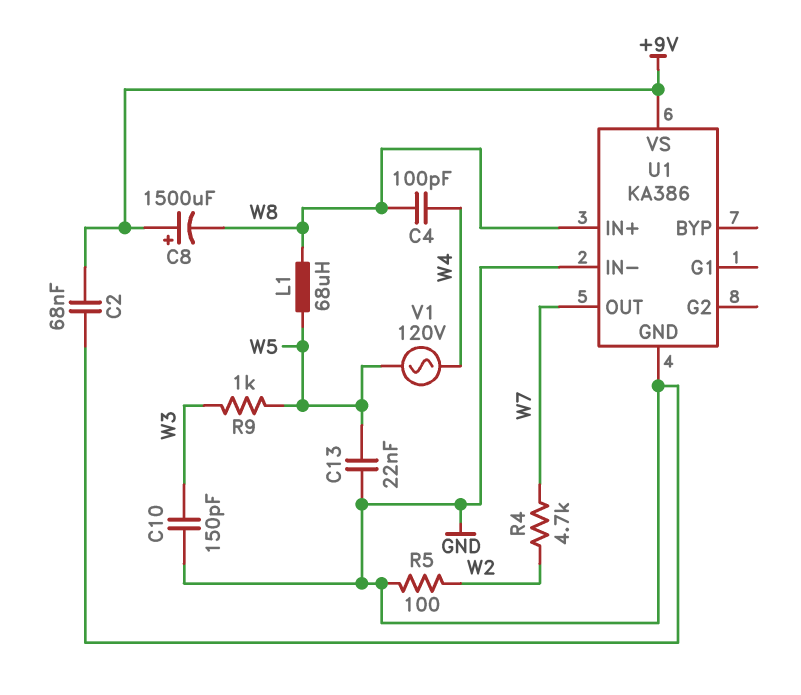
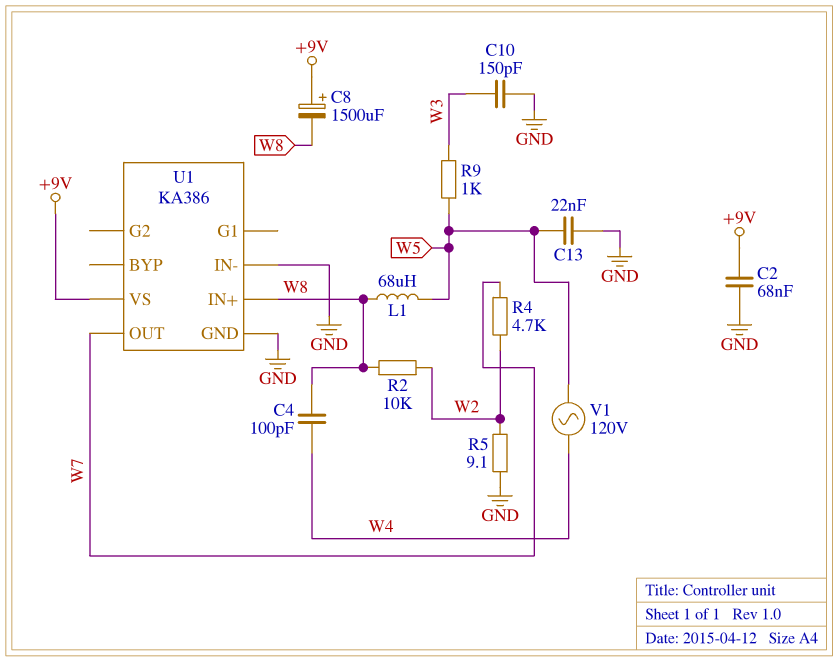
R2: none -> 10k (W2, W8)
R5: 100 (GND, W2) -> 9.1 (GND, W2)

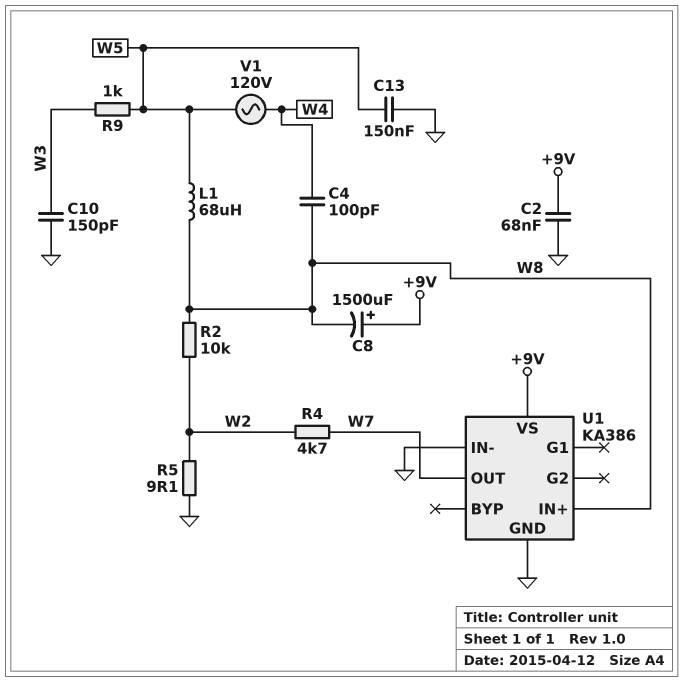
C13: 22nF (GND, W5) -> 150nF (GND, W5)

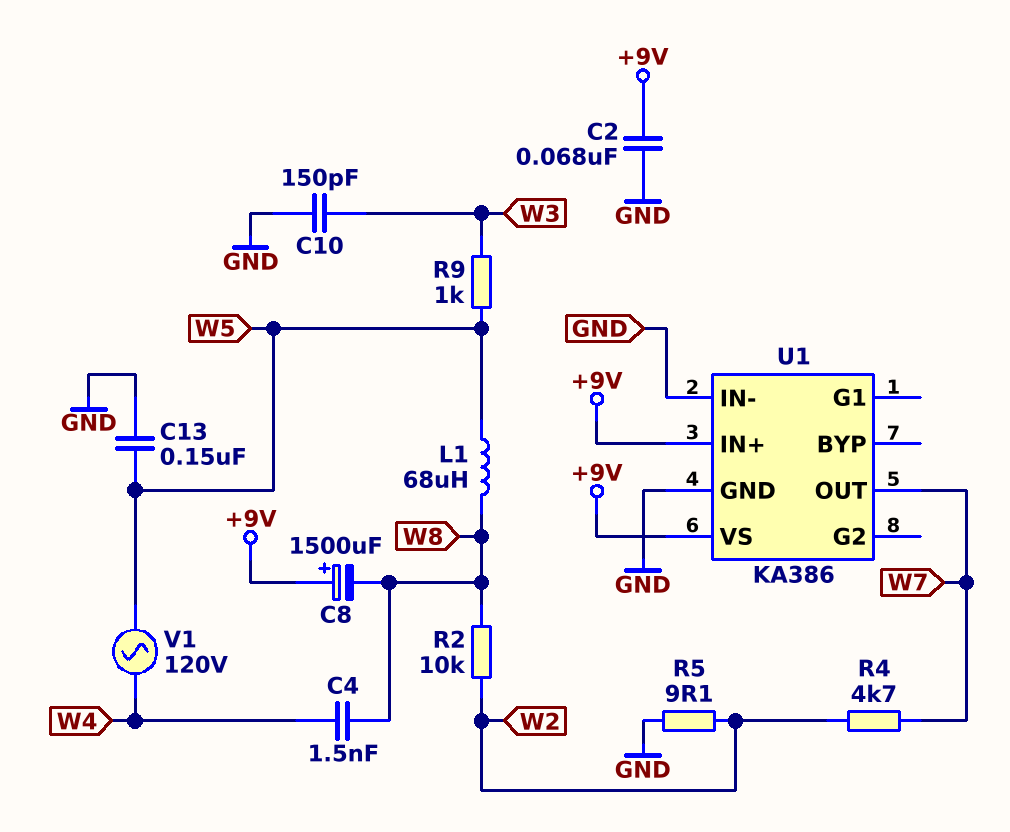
C4: 100pF (W4, W8) -> 1.5nF (W4, W8)
U1 pin IN+: W8 -> +9V

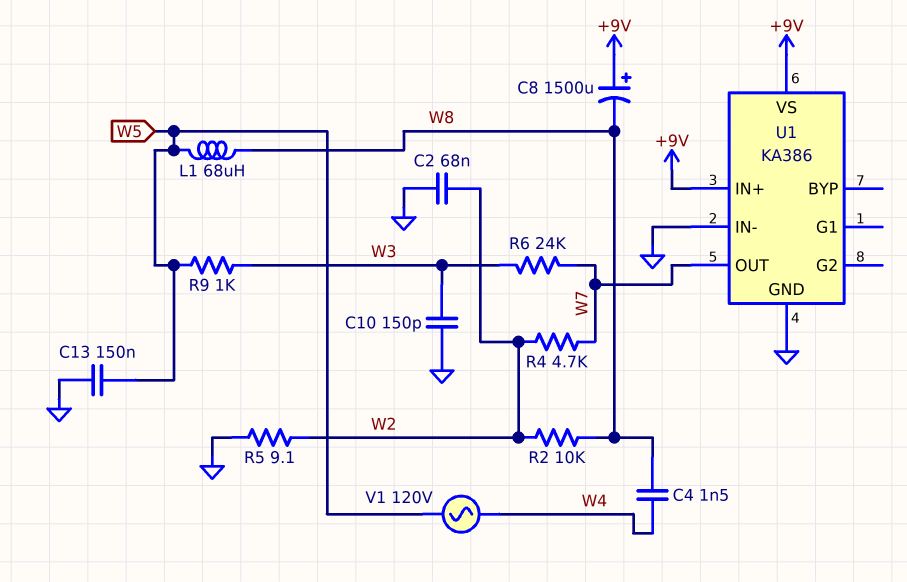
C2: 68nF (+9V, GND) -> 68nF (GND, W2)
R6: none -> 24k (W3, W7)

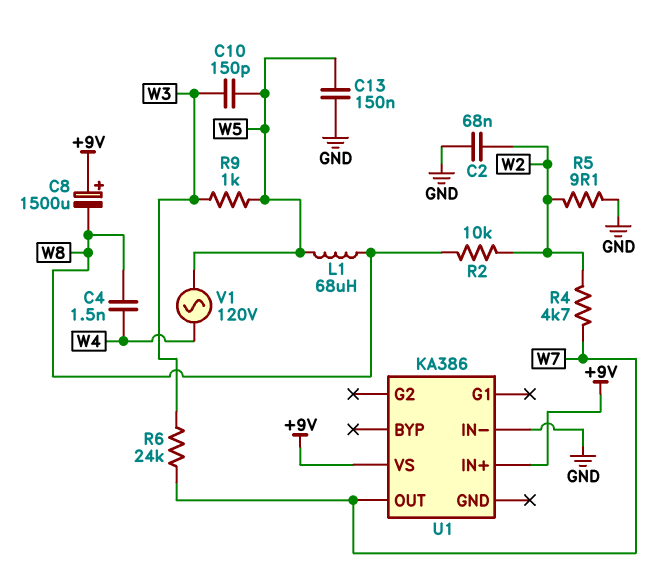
C10: 150pF (GND, W3) -> 150pF (W3, W5)
U1 pin GND: GND -> none

